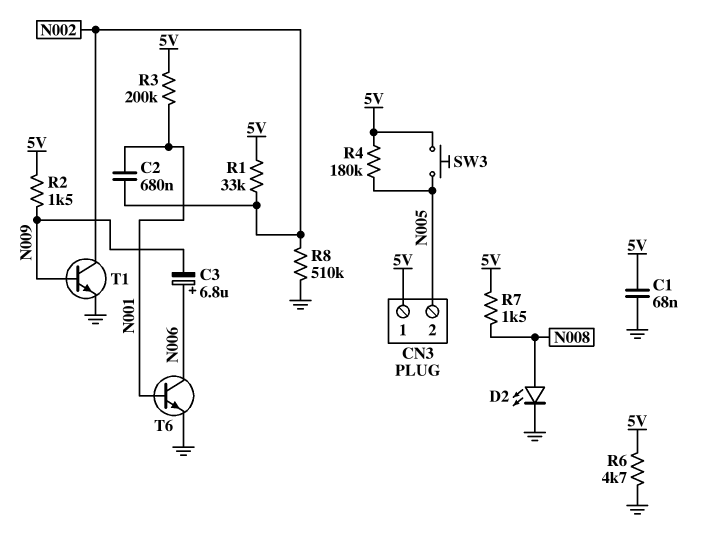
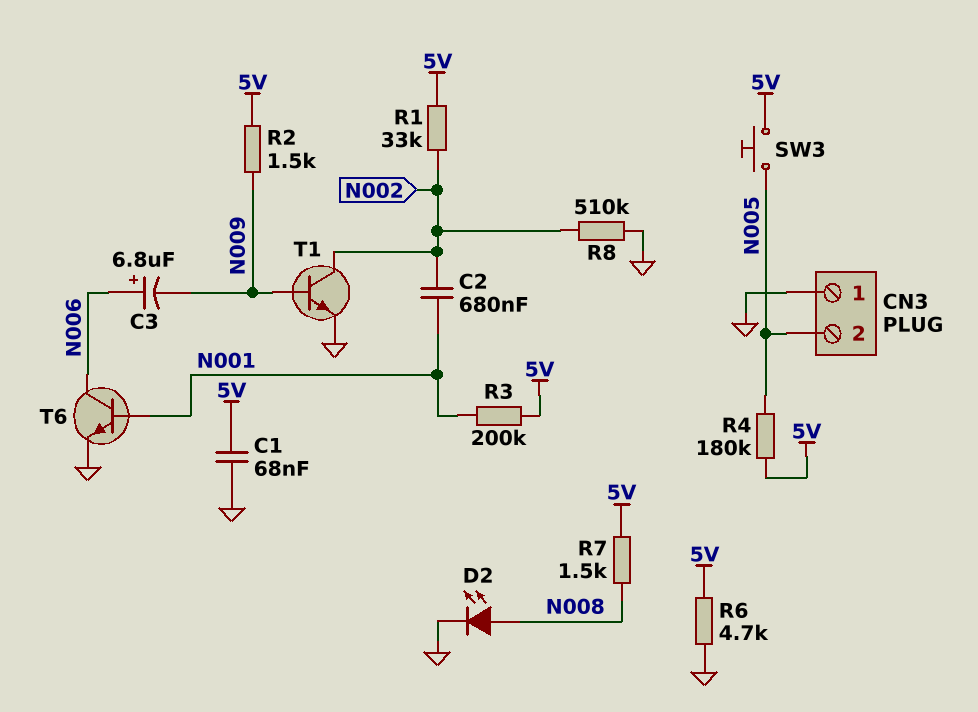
CN3 pin 1: 5V -> GND

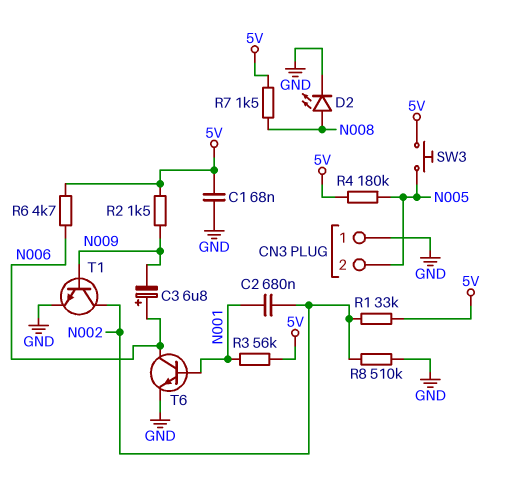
R3: 200k (5V, N001) -> 56k (5V, N001)
R6: 4.7k (5V, GND) -> 4.7k (5V, N006)

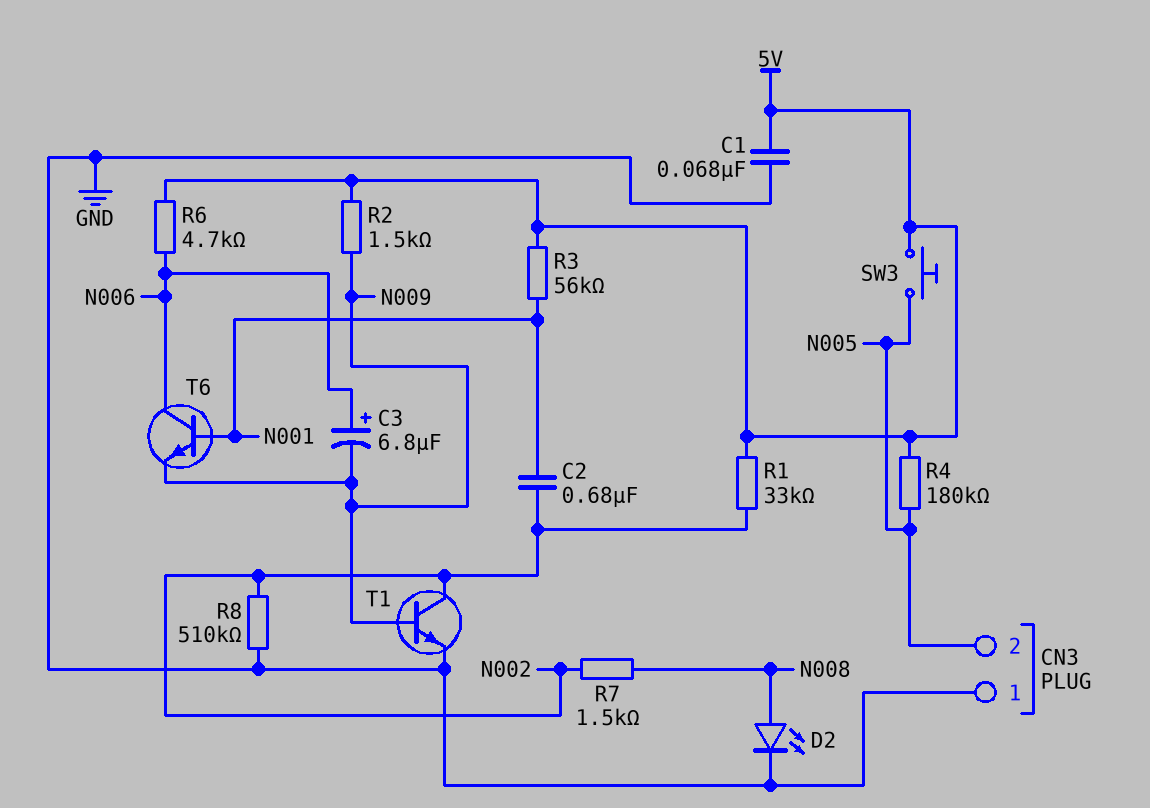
R7: 1.5k (5V, N008) -> 1.5k (N002, N008)
T6: NPN (B N001, C N006, E GND) -> NPN (B N001, C N006, E N009)

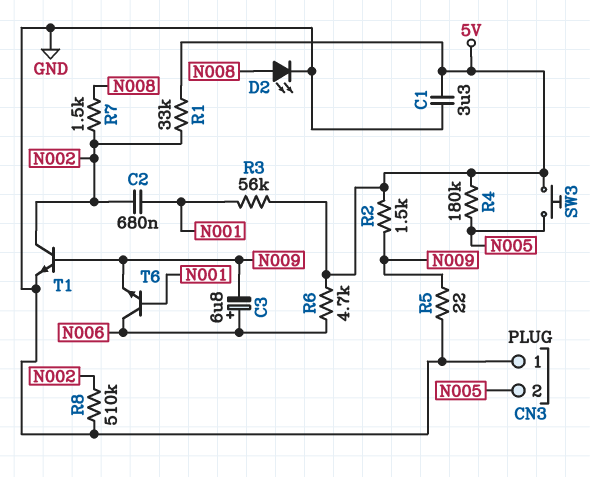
C1: 68nF (5V, GND) -> 3.3uF (5V, GND)
R5: none -> 22 (GND, N009)

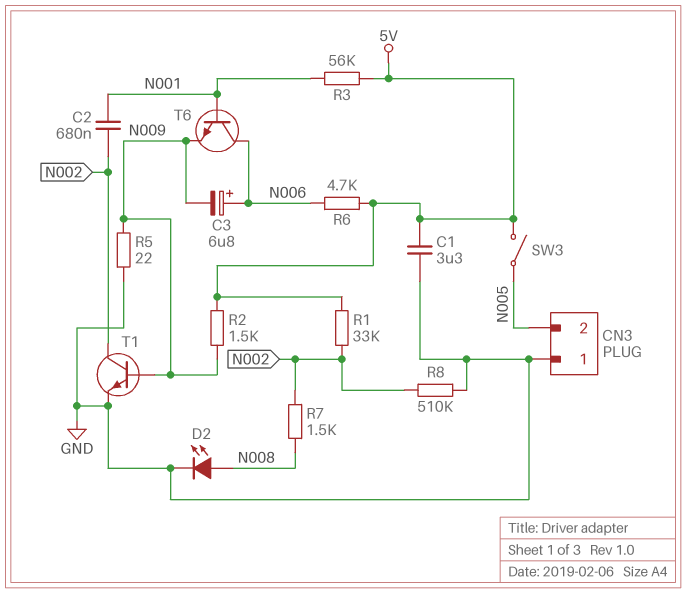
R4: 180k (5V, N005) -> none
SW3: button (5V, N005) -> switch (5V, N005)

